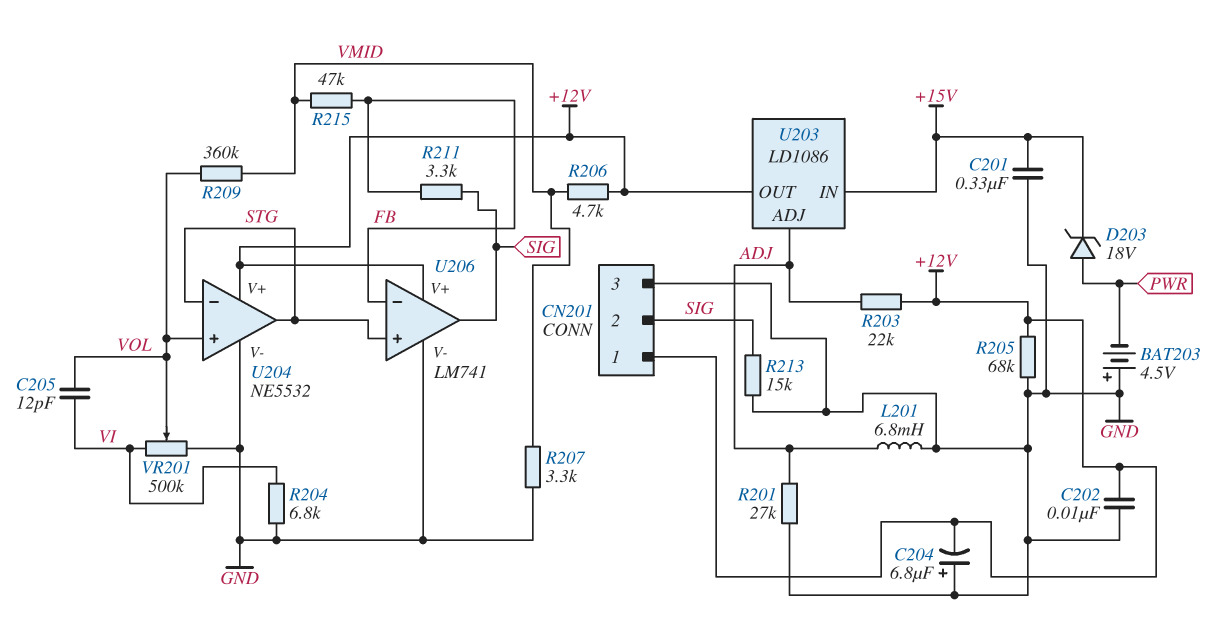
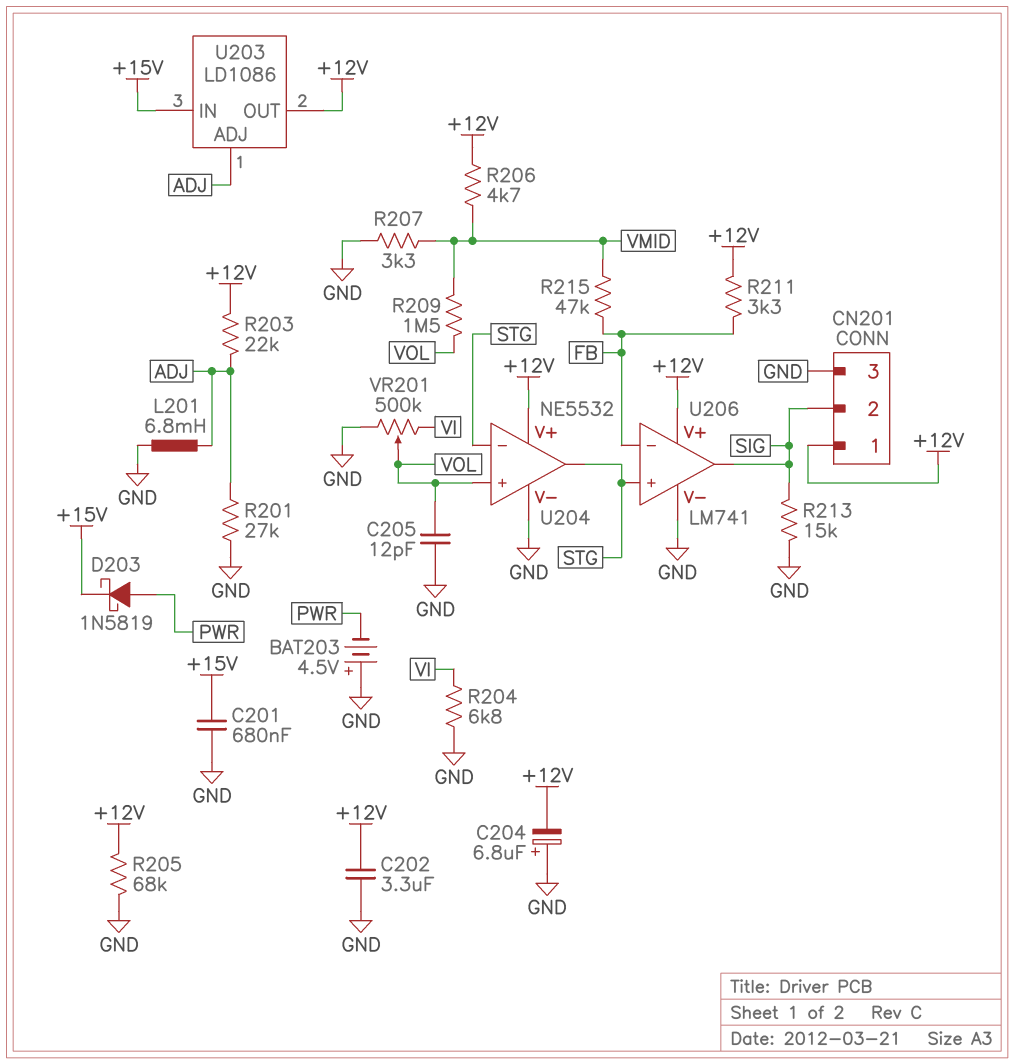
C201: 330nF (+15V, GND) -> 680nF (+15V, GND)
C202: 10nF (+12V, GND) -> 3.3uF (+12V, GND)
C205: 12pF (VI, VOL) -> 12pF (GND, VOL)
D203: zener 18V (A PWR, K +15V) -> schottky 1N5819 (A PWR, K +15V)
R209: 360k (VMID, VOL) -> 1.5M (VMID, VOL)
R211: 3.3k (FB, SIG) -> 3.3k (+12V, FB)

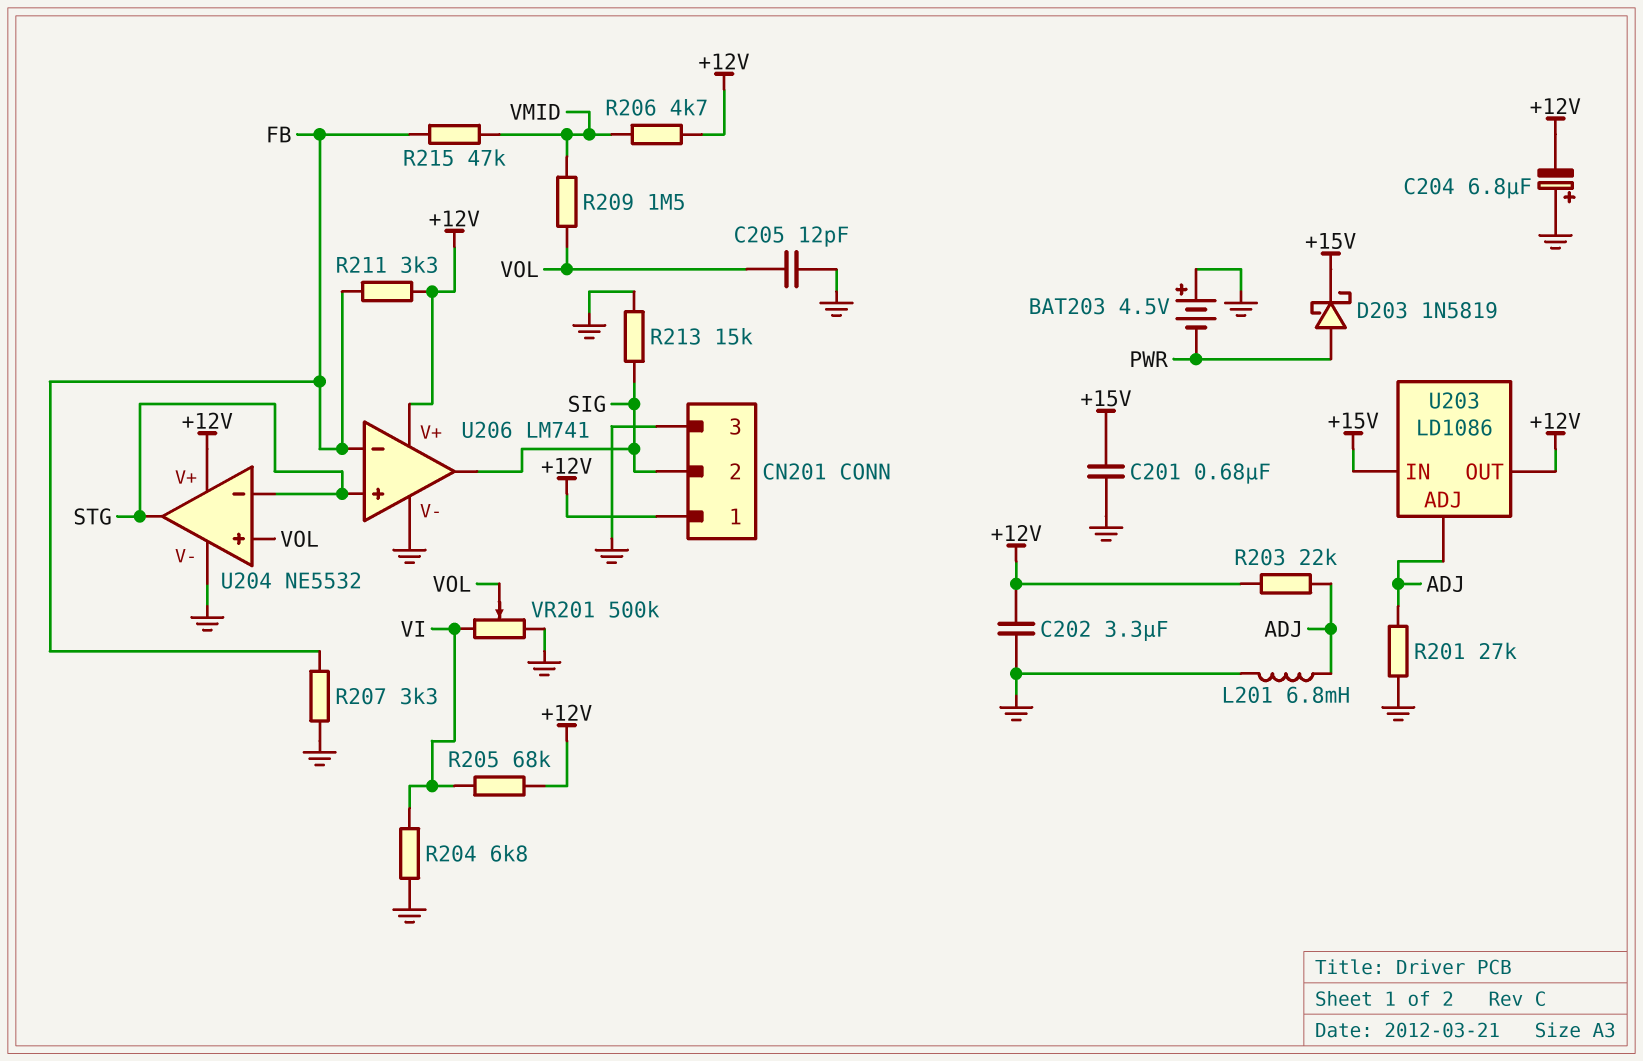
R205: 68k (+12V, GND) -> 68k (+12V, VI)
R207: 3.3k (GND, VMID) -> 3.3k (FB, GND)

